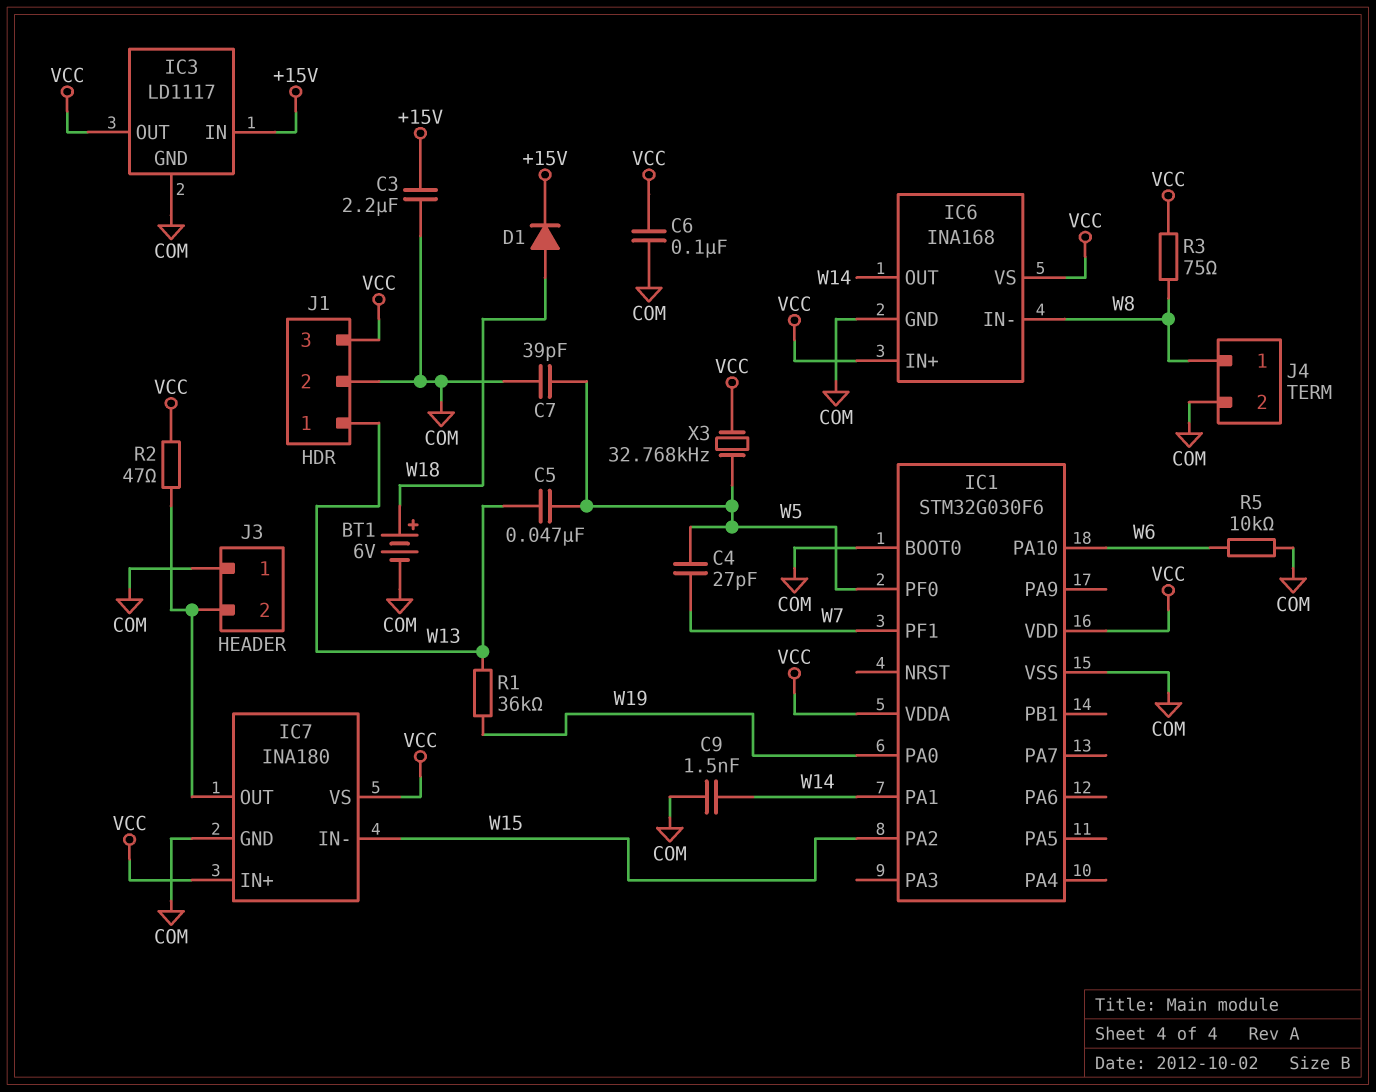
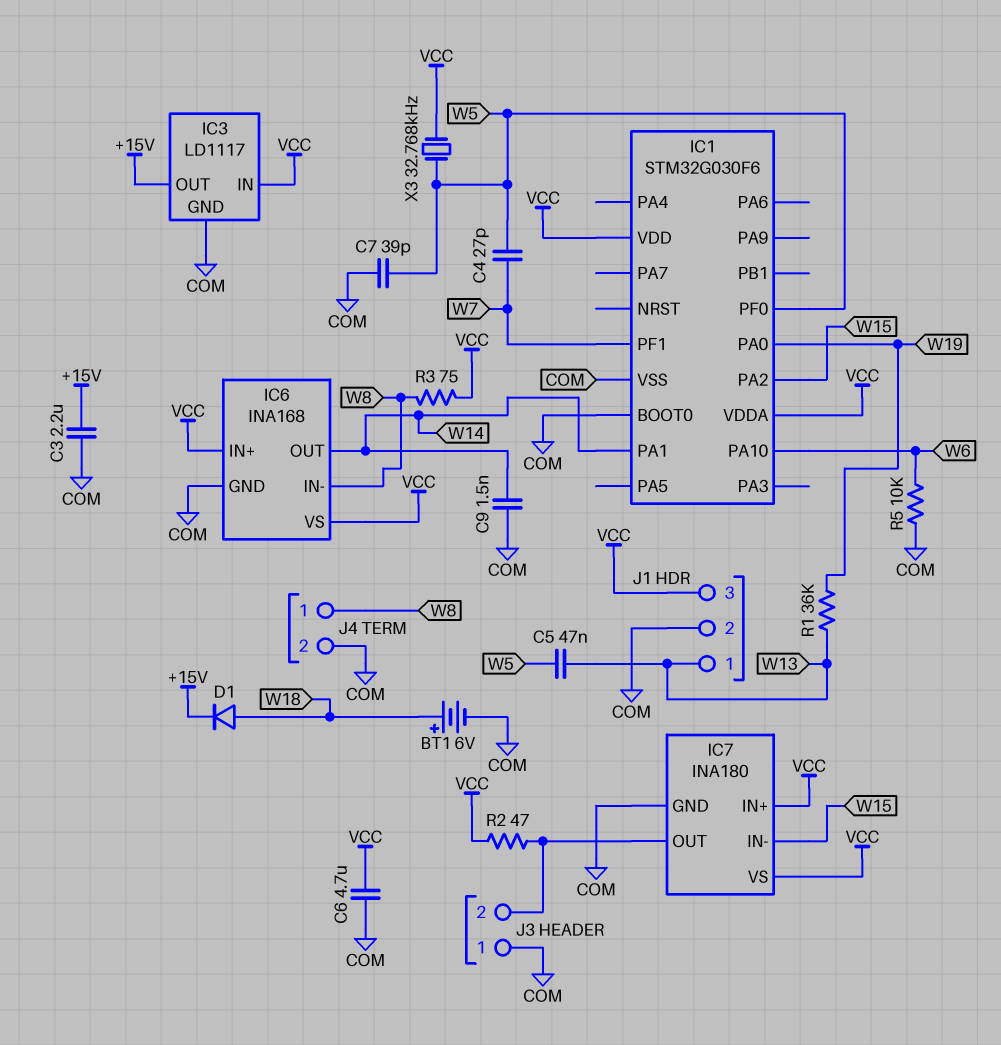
C6: 100nF (COM, VCC) -> 4.7uF (COM, VCC)
IC3 pin IN: +15V -> VCC
IC3 pin OUT: VCC -> +15V

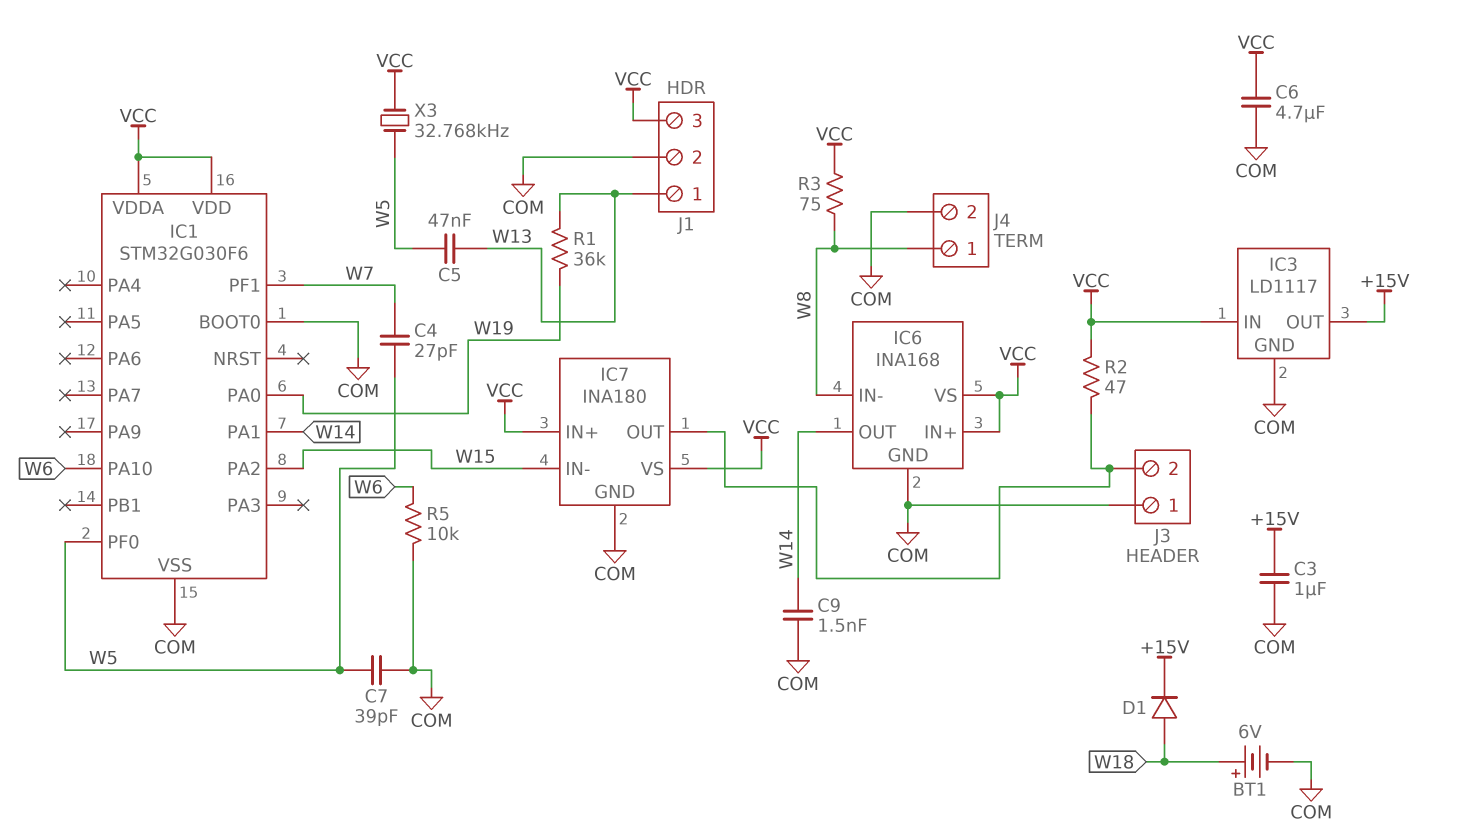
C3: 2.2uF (+15V, COM) -> 1uF (+15V, COM)

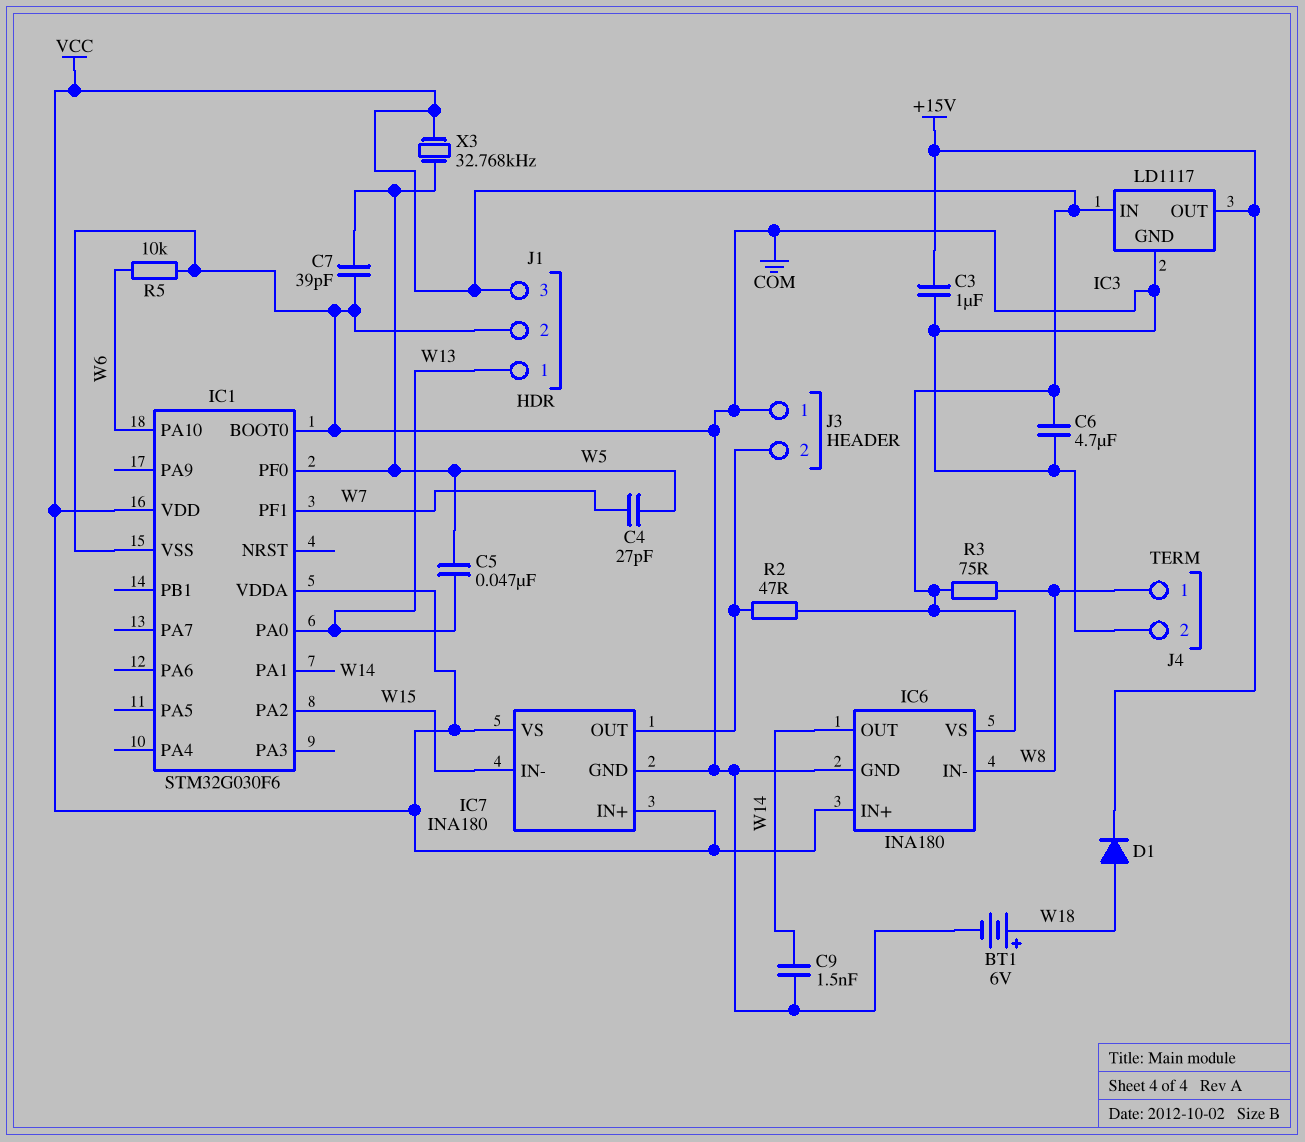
IC1 pin PA0: W19 -> W13
IC6: INA168 -> INA180
R1: 36k (W13, W19) -> none

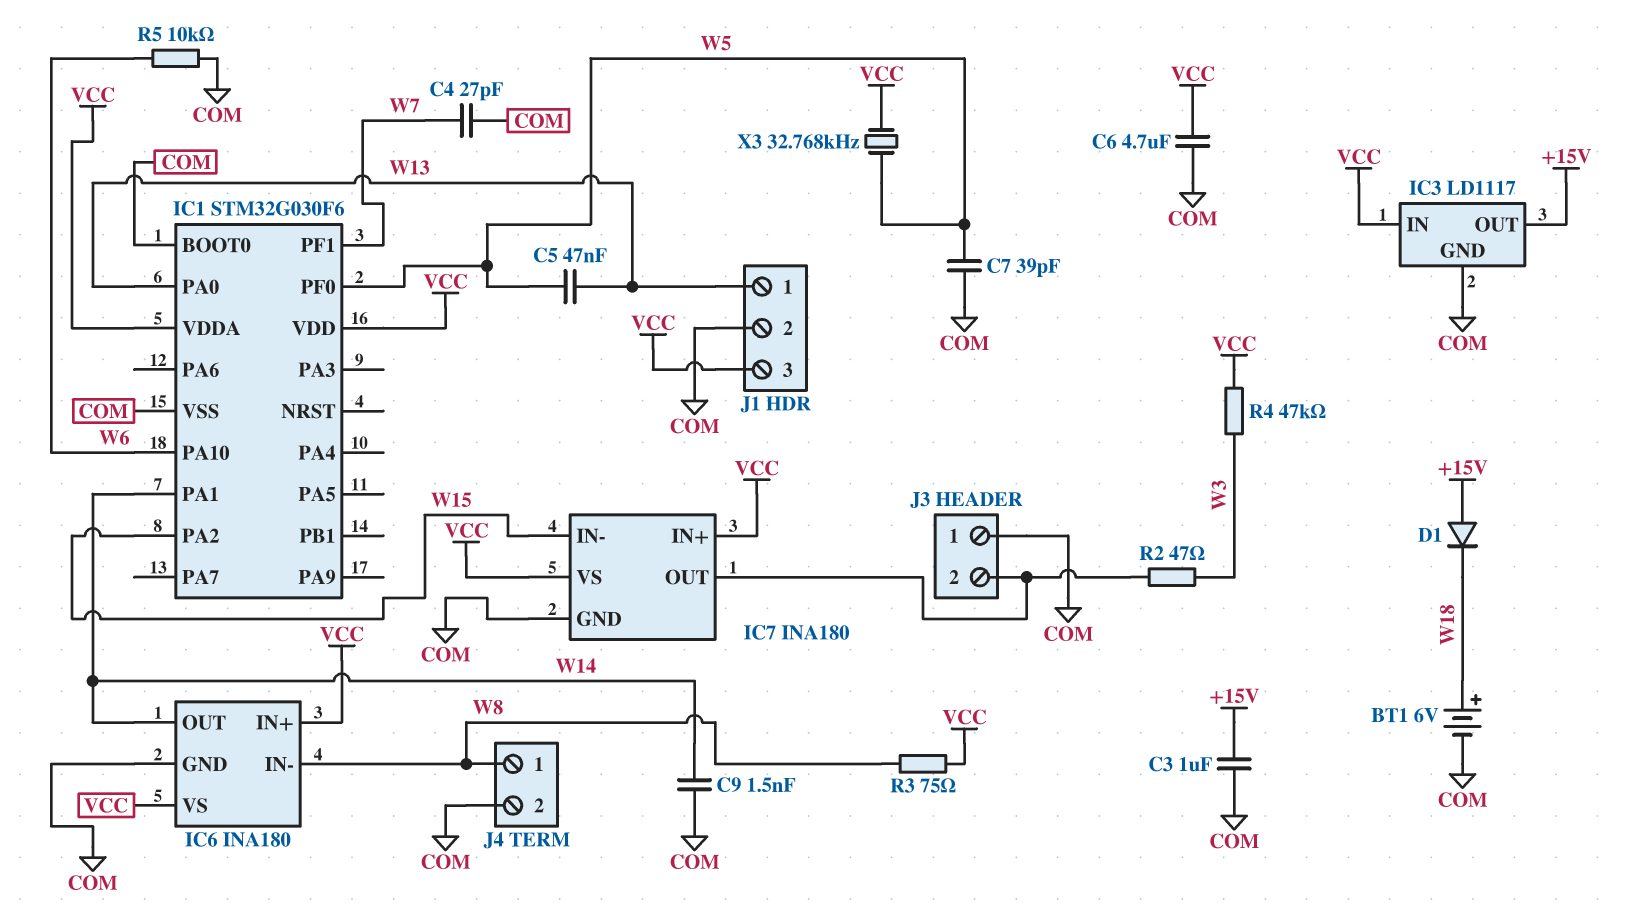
C4: 27pF (W5, W7) -> 27pF (COM, W7)
D1: diode (A W18, K +15V) -> diode (A +15V, K W18)
R2: 47 (IC7/OUT, VCC) -> 47 (IC7/OUT, W3)
R4: none -> 47k (VCC, W3)

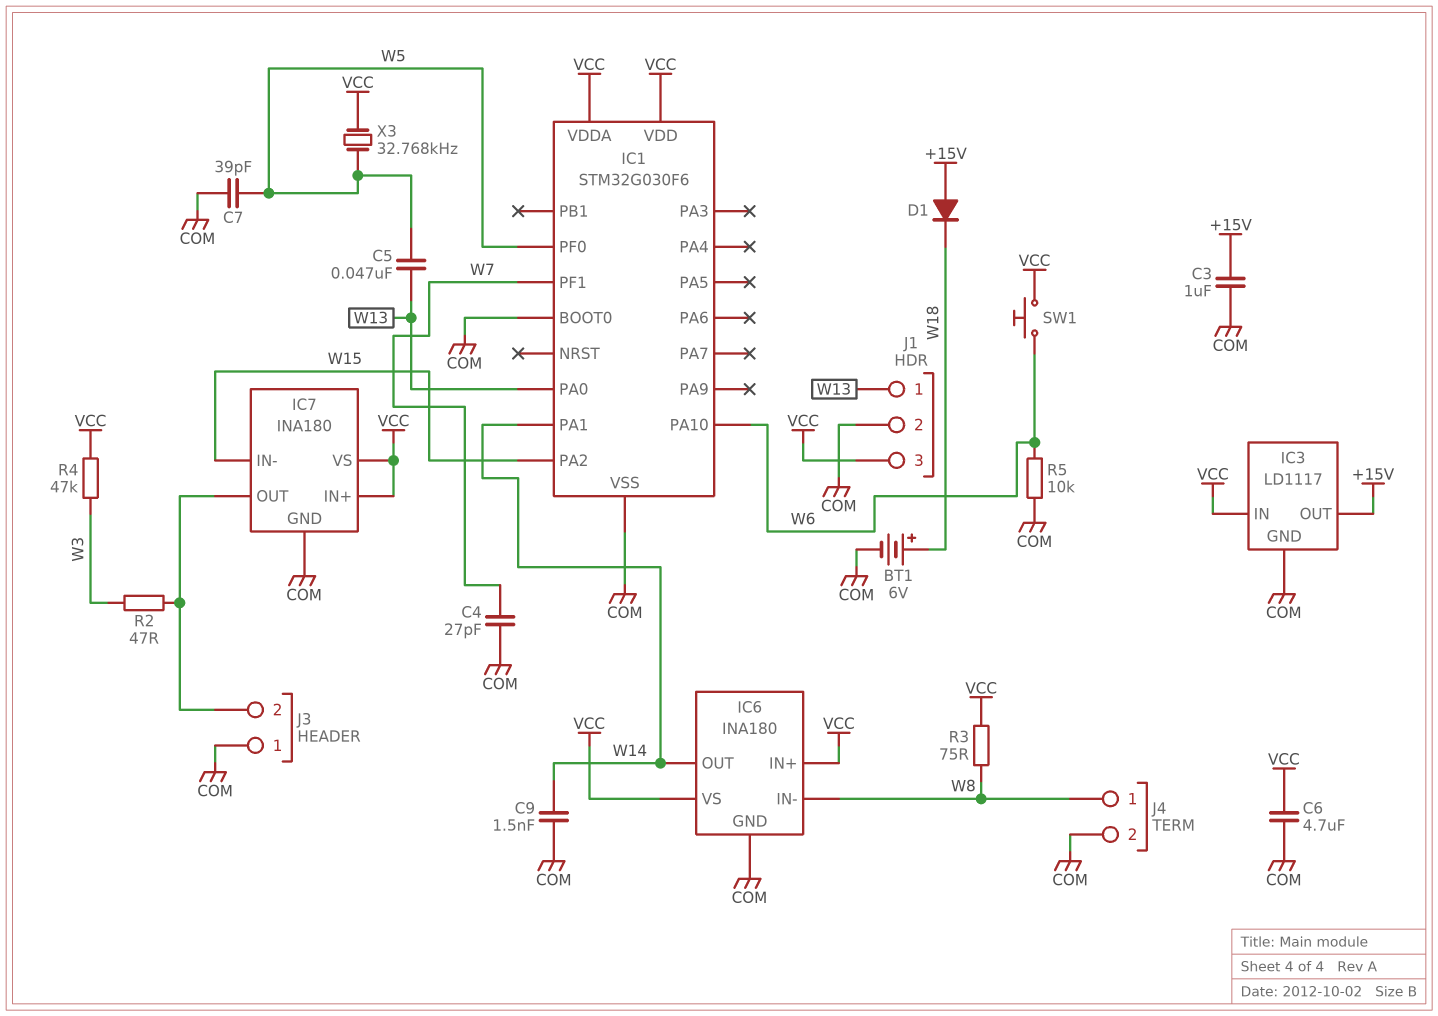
SW1: none -> button (VCC, W6)

